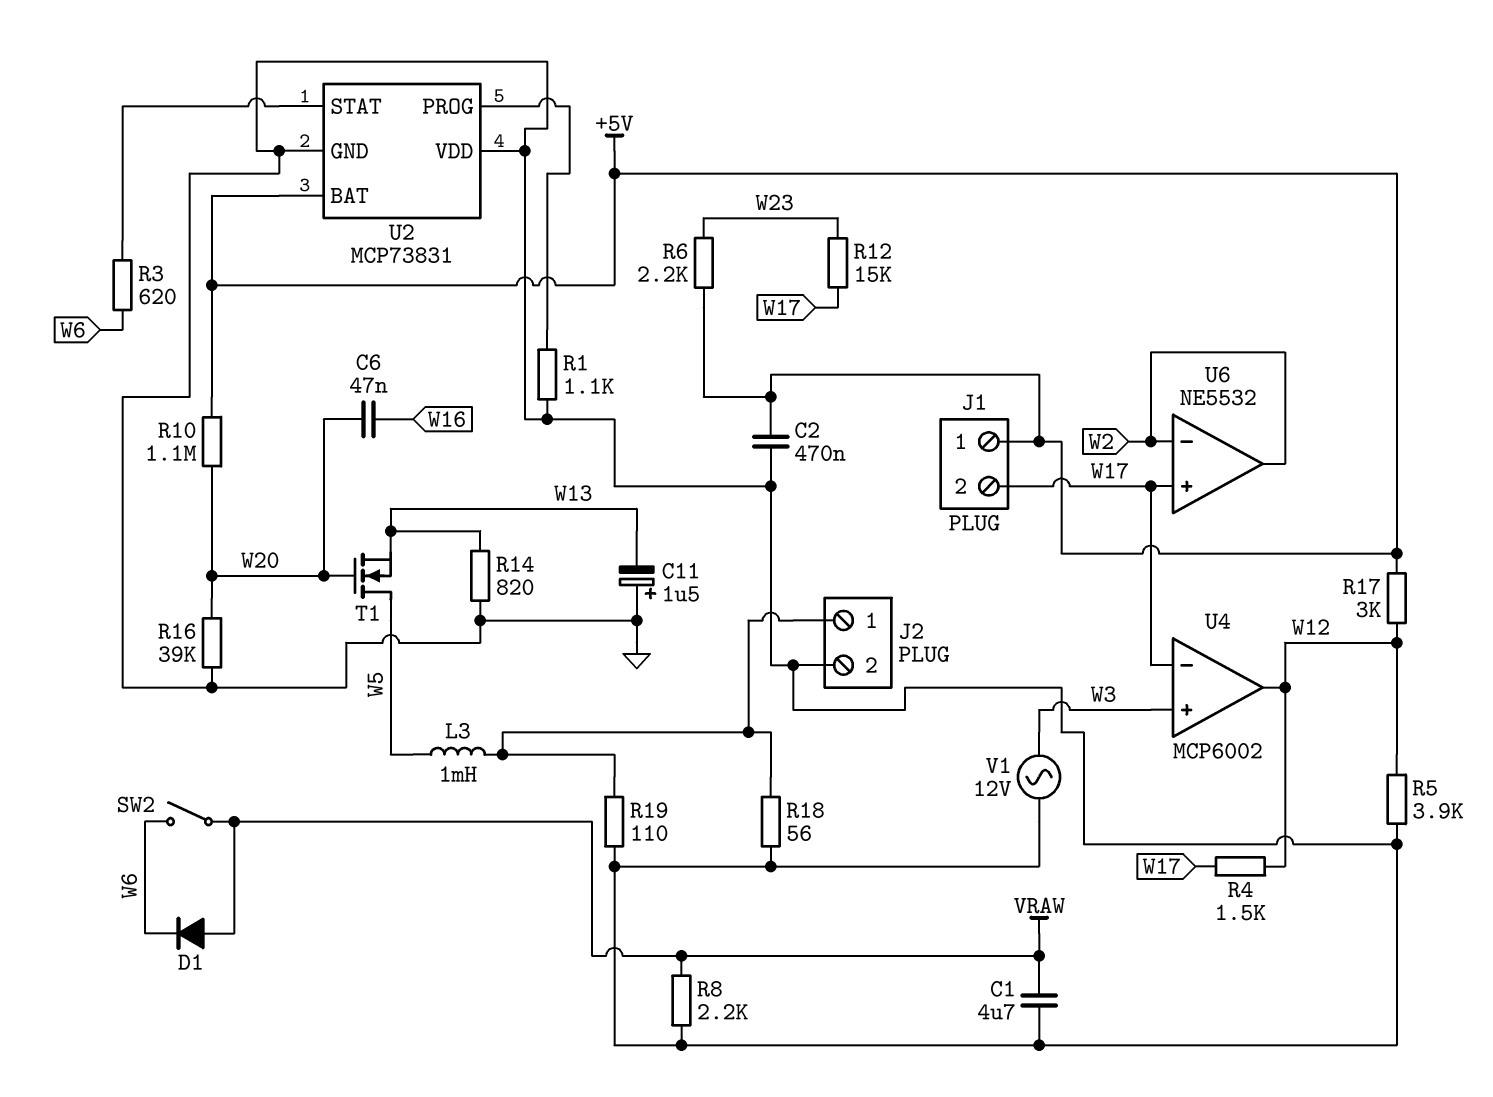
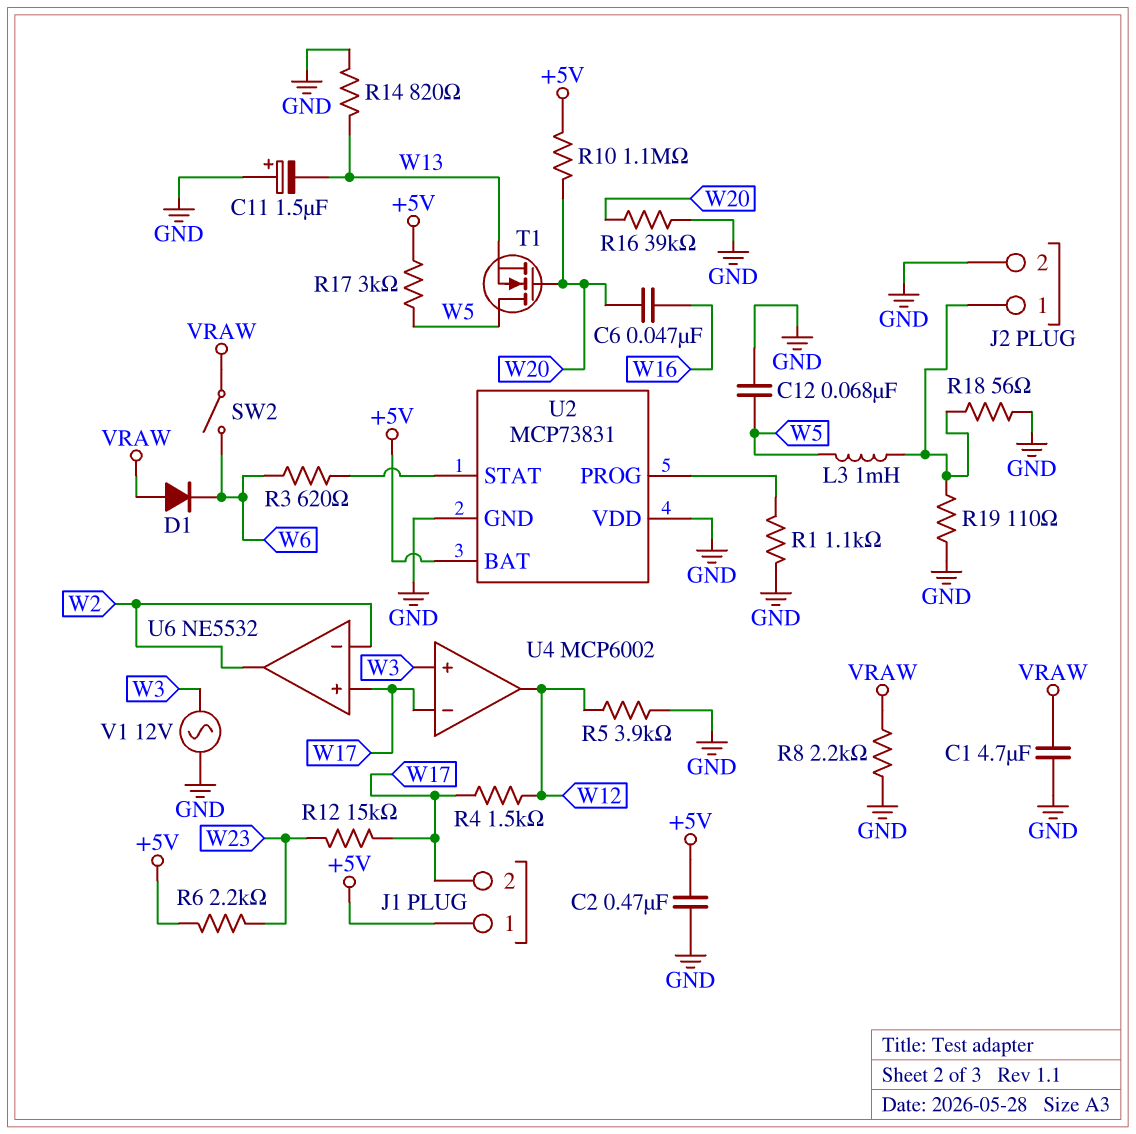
C12: none -> 68nF (GND, W5)
R17: 3k (+5V, W12) -> 3k (+5V, W5)

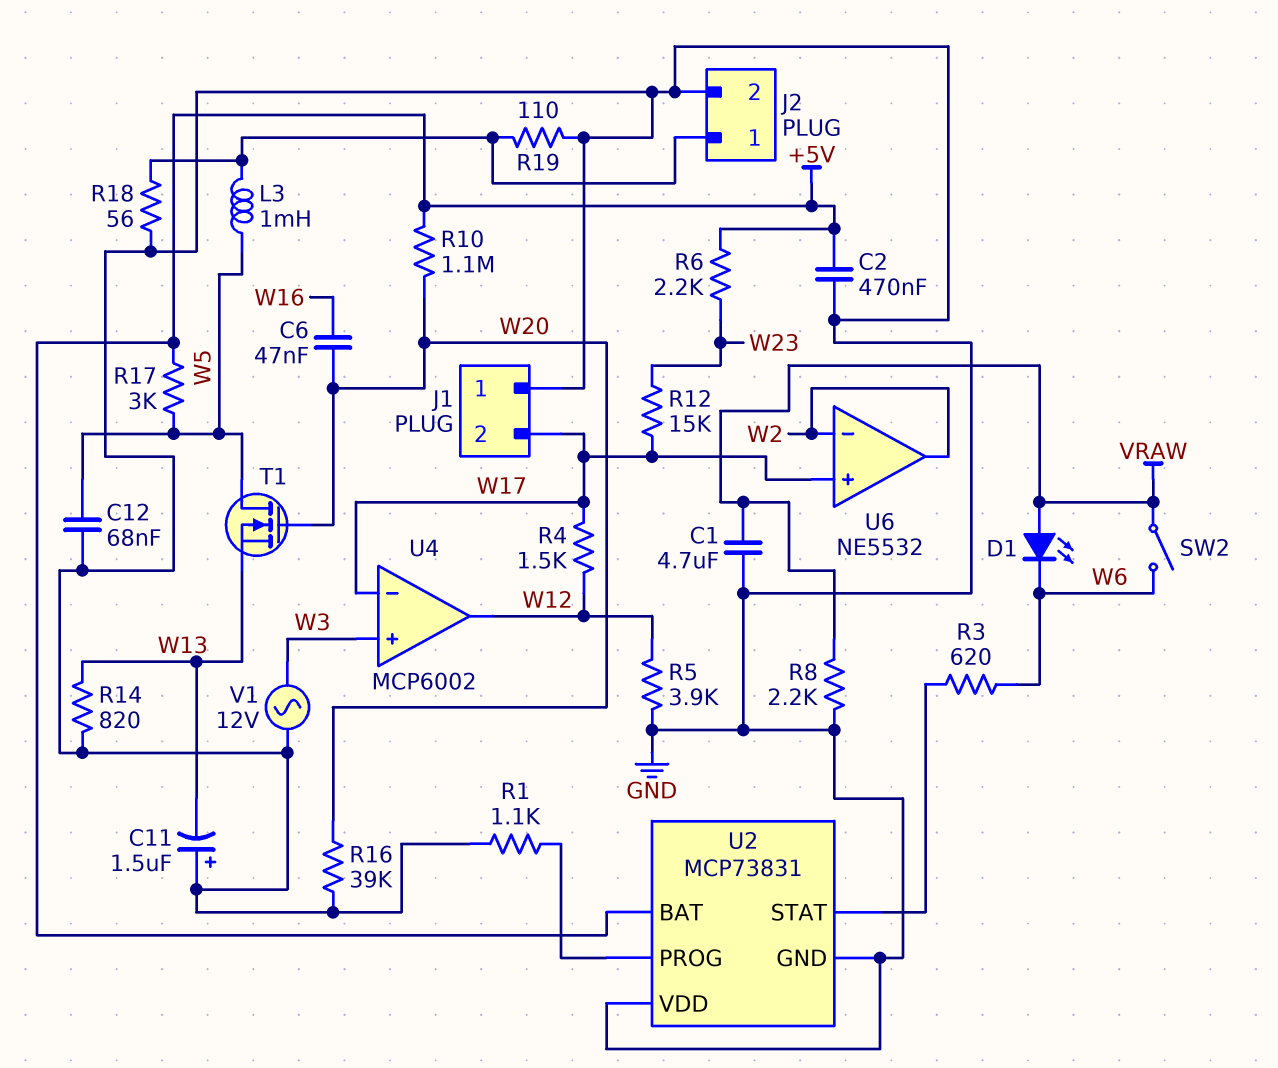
D1: diode (A VRAW, K W6) -> LED (A VRAW, K W6)
J1 pin 1: +5V -> GND

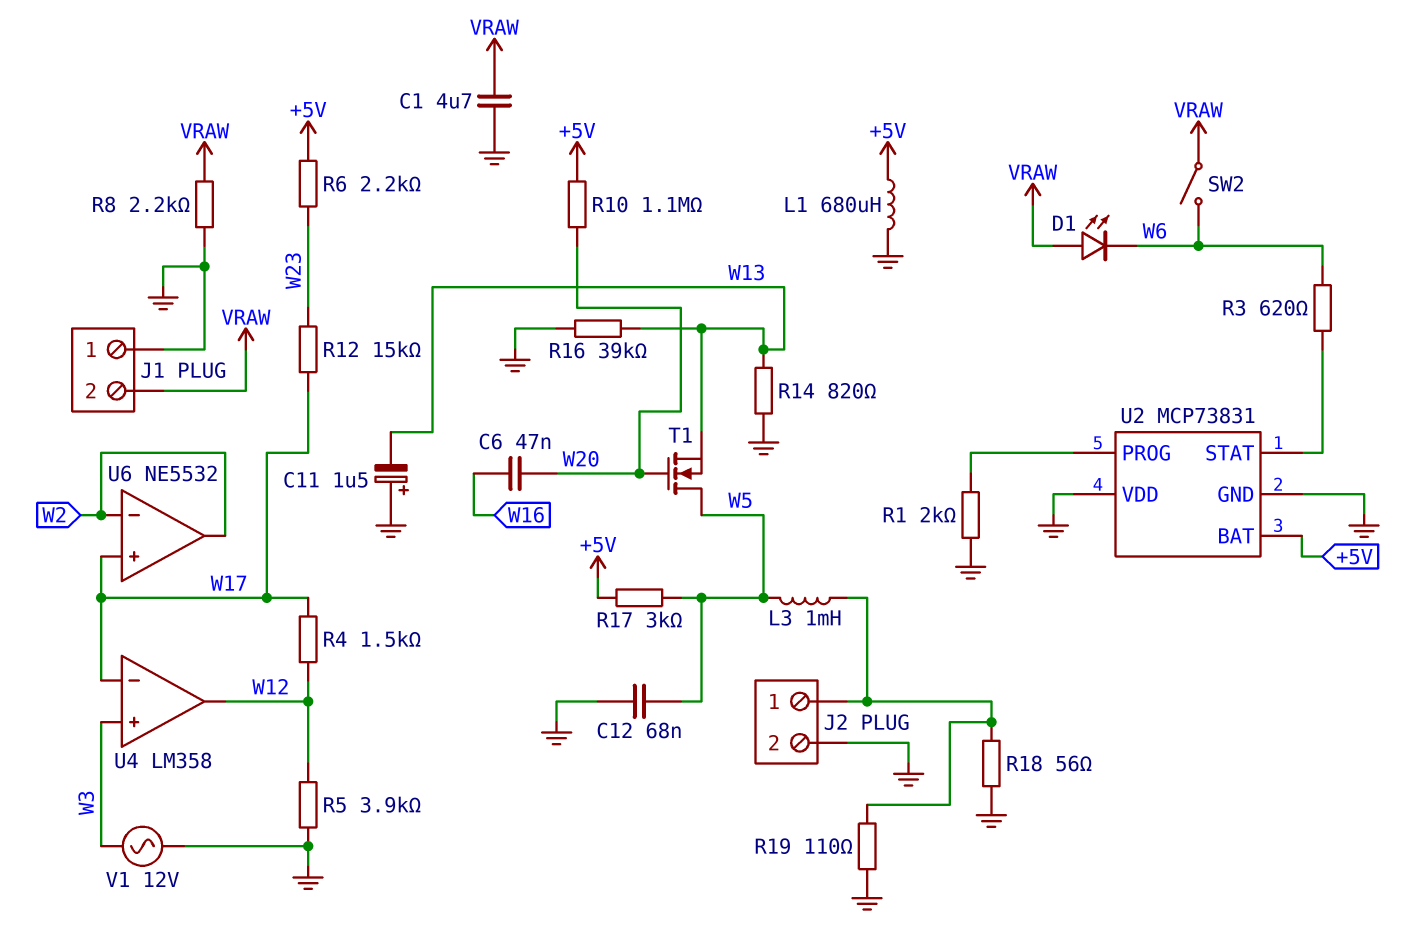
C2: 470nF (+5V, GND) -> none
J1 pin 2: W17 -> VRAW
L1: none -> 680uH (+5V, GND)
R1: 1.1k (GND, U2/PROG) -> 2k (GND, U2/PROG)
R16: 39k (GND, W20) -> 39k (GND, W13)
U4: MCP6002 -> LM358

